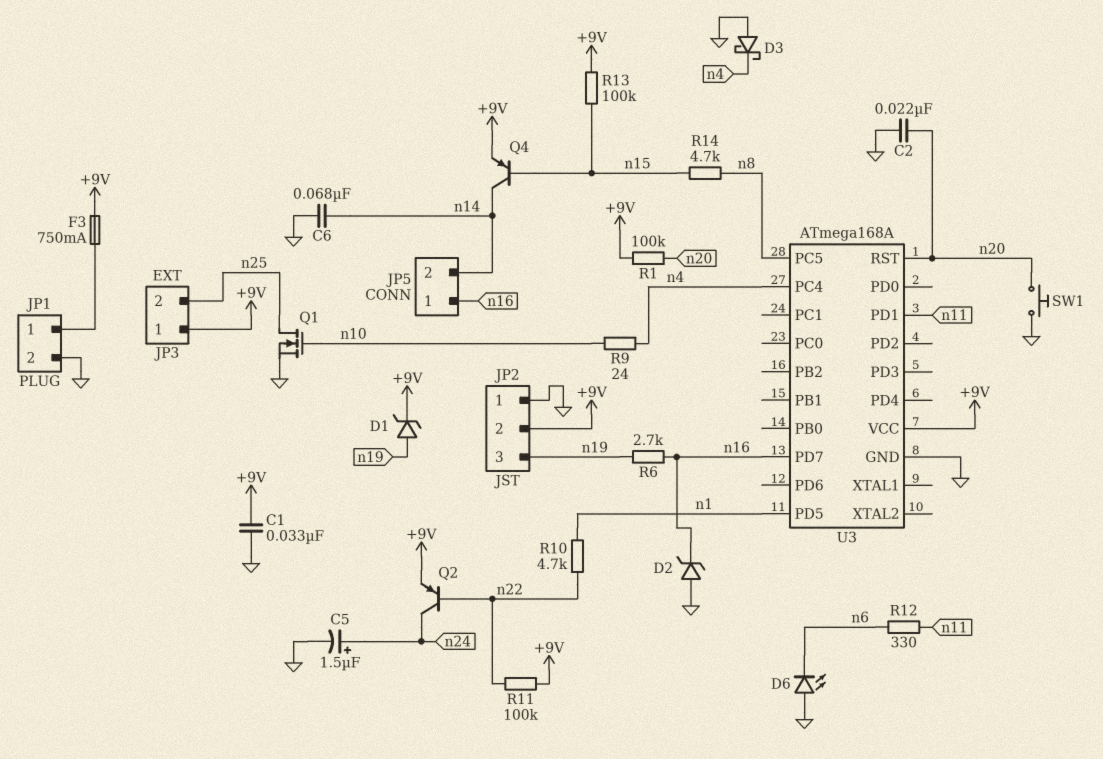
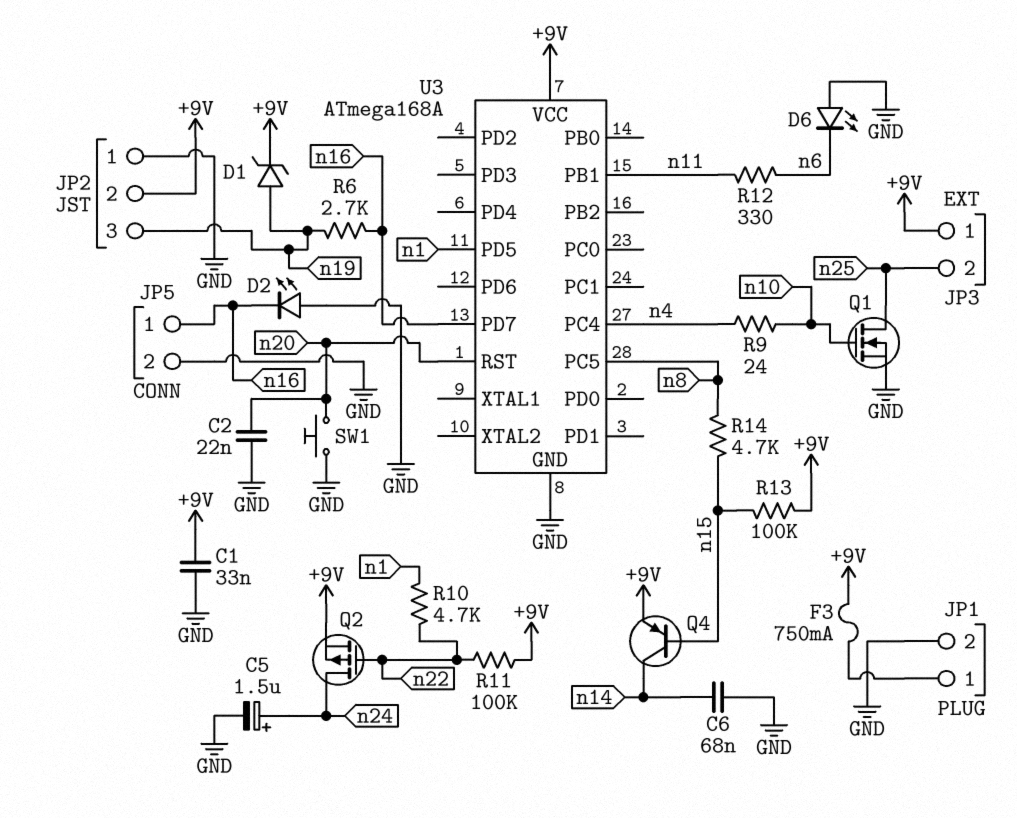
D2: zener (A GND, K n16) -> LED (A GND, K n16)
D3: schottky (A GND, K n4) -> none
JP5 pin 2: n14 -> GND
Q2: PNP (B n22, C n24, E +9V) -> PMOS (G n22, D n24, S +9V)
R1: 100k (+9V, n20) -> none
U3 pin PB1: none -> n11
U3 pin PD1: n11 -> none

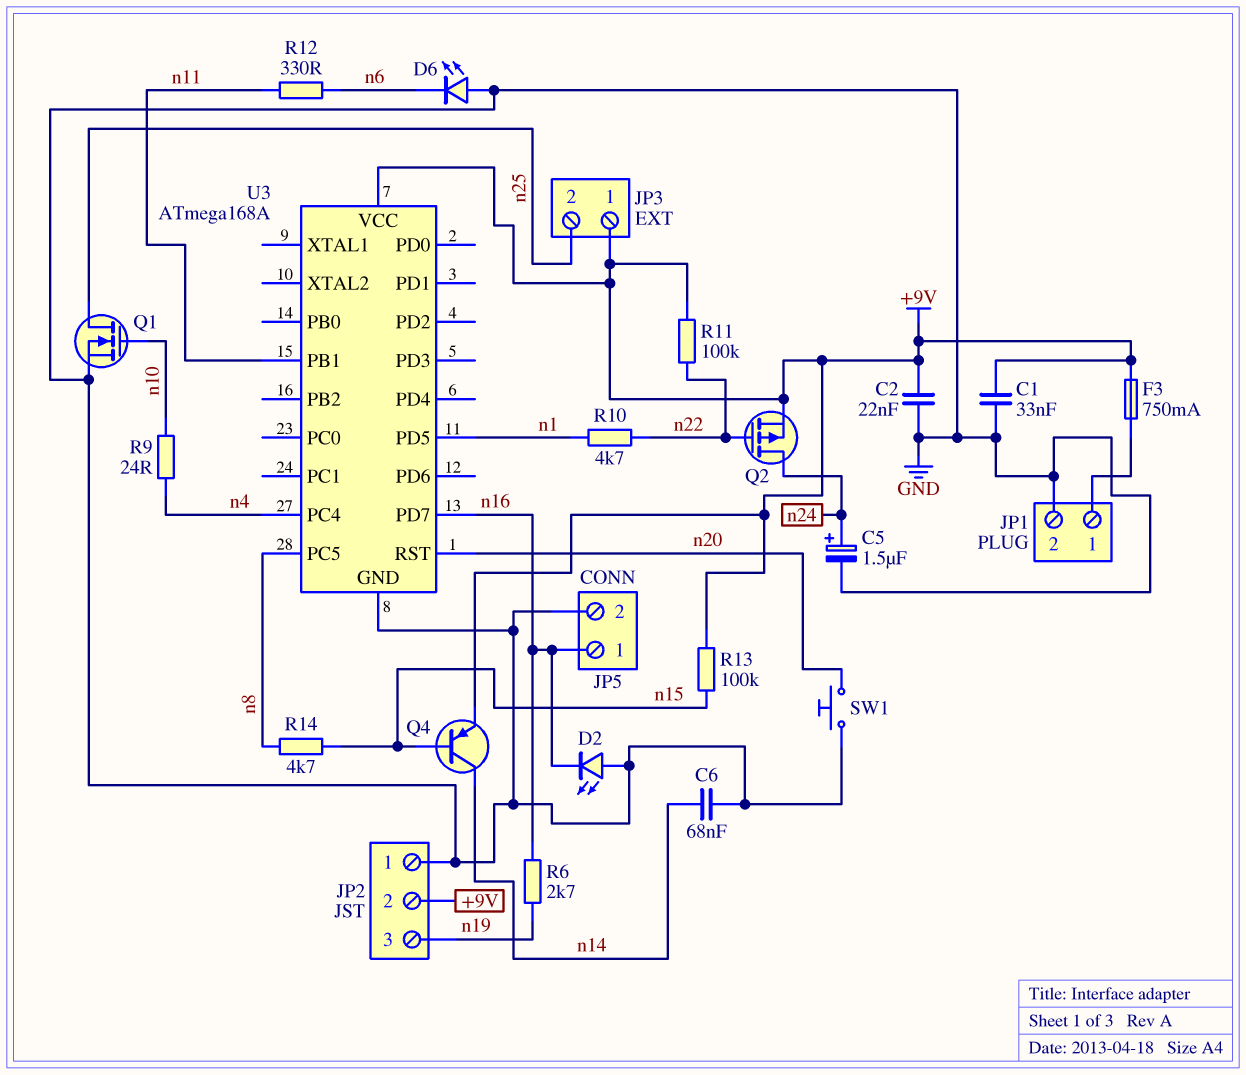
C2: 22nF (GND, n20) -> 22nF (+9V, GND)
D1: zener (A n19, K +9V) -> none

